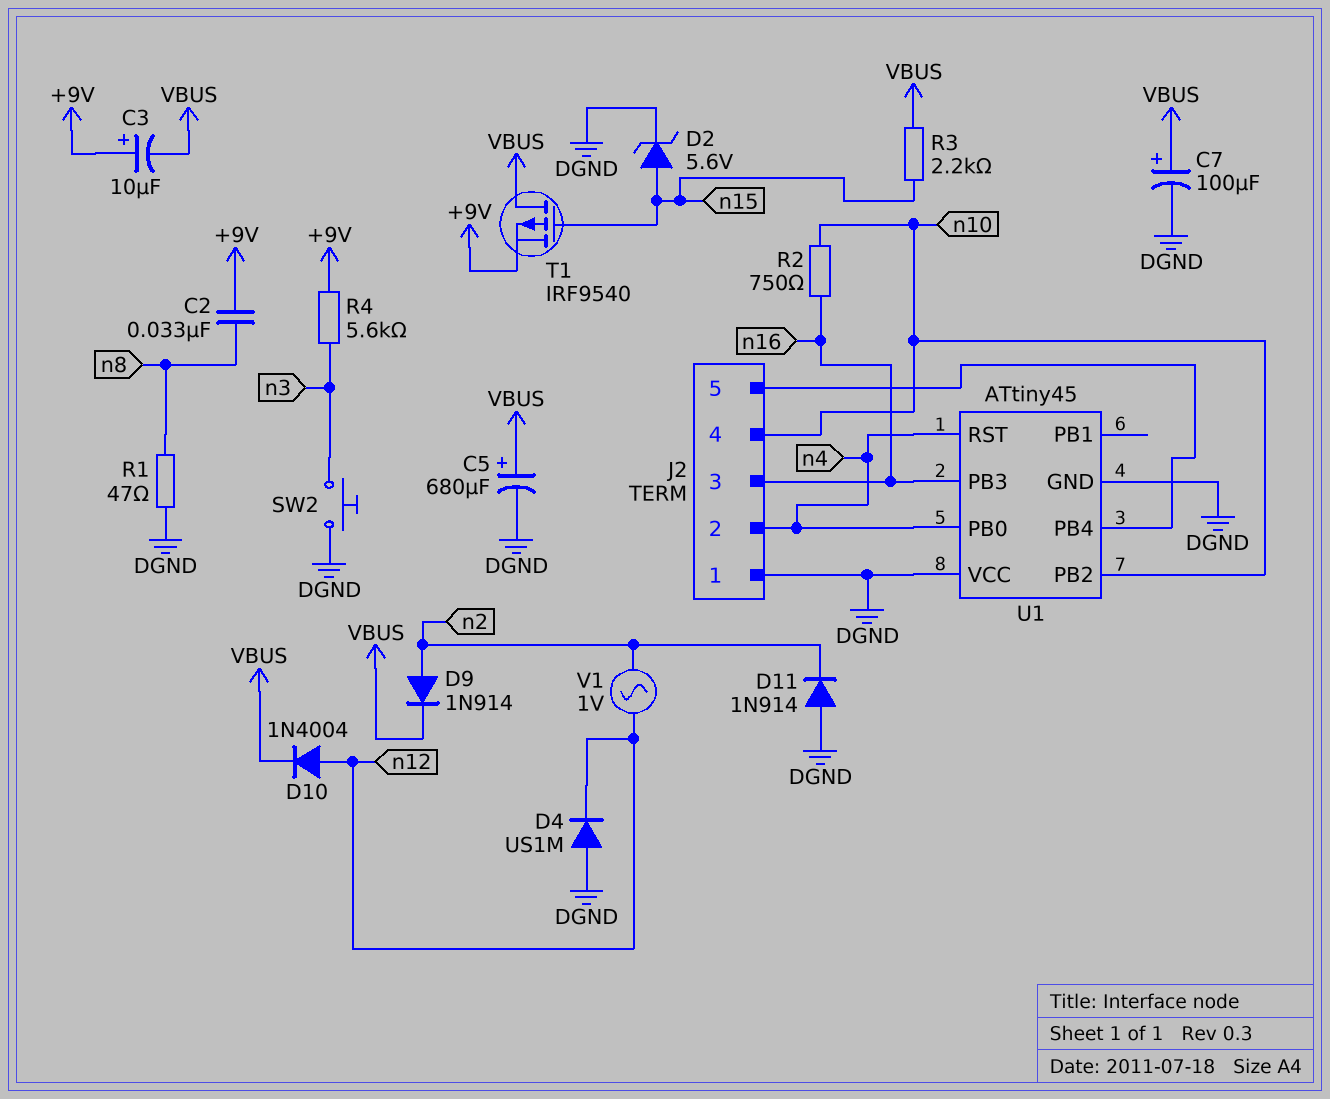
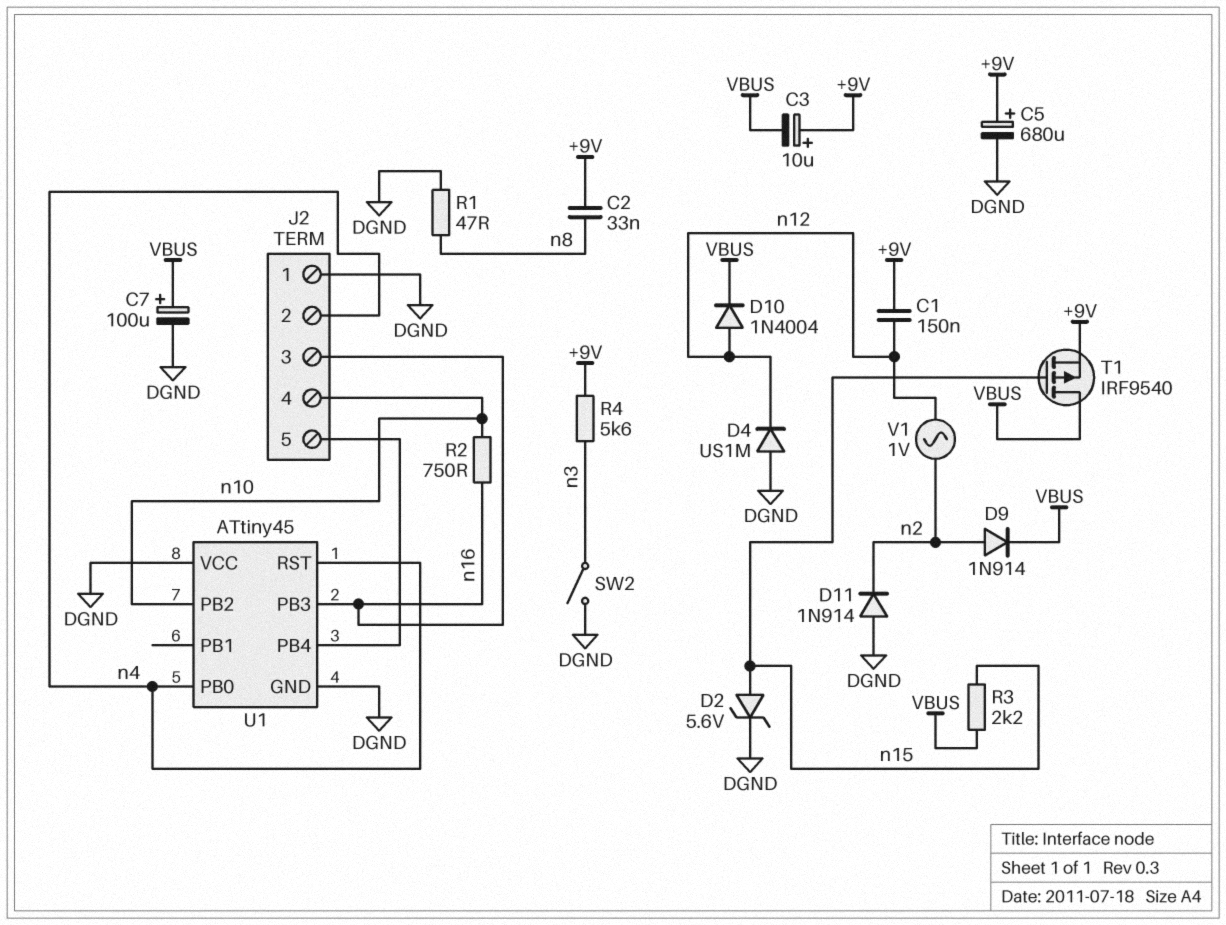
C1: none -> 150nF (+9V, n12)
C5: 680uF (plus VBUS, minus DGND) -> 680uF (plus +9V, minus DGND)
SW2: button (DGND, n3) -> switch (DGND, n3)

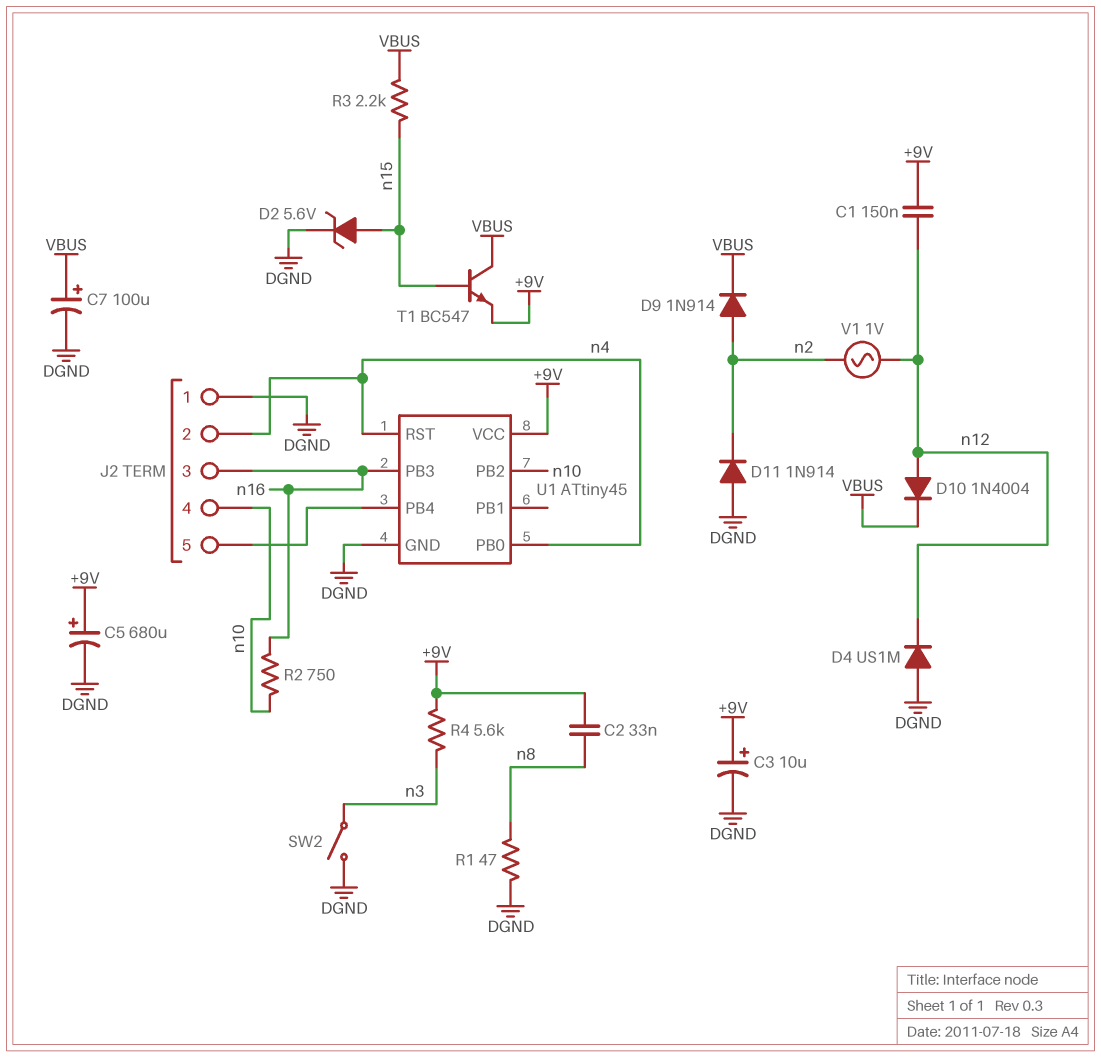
C3: 10uF (plus +9V, minus VBUS) -> 10uF (plus +9V, minus DGND)
T1: PMOS IRF9540 (G n15, D VBUS, S +9V) -> NPN BC547 (B n15, C VBUS, E +9V)
U1 pin VCC: DGND -> +9V

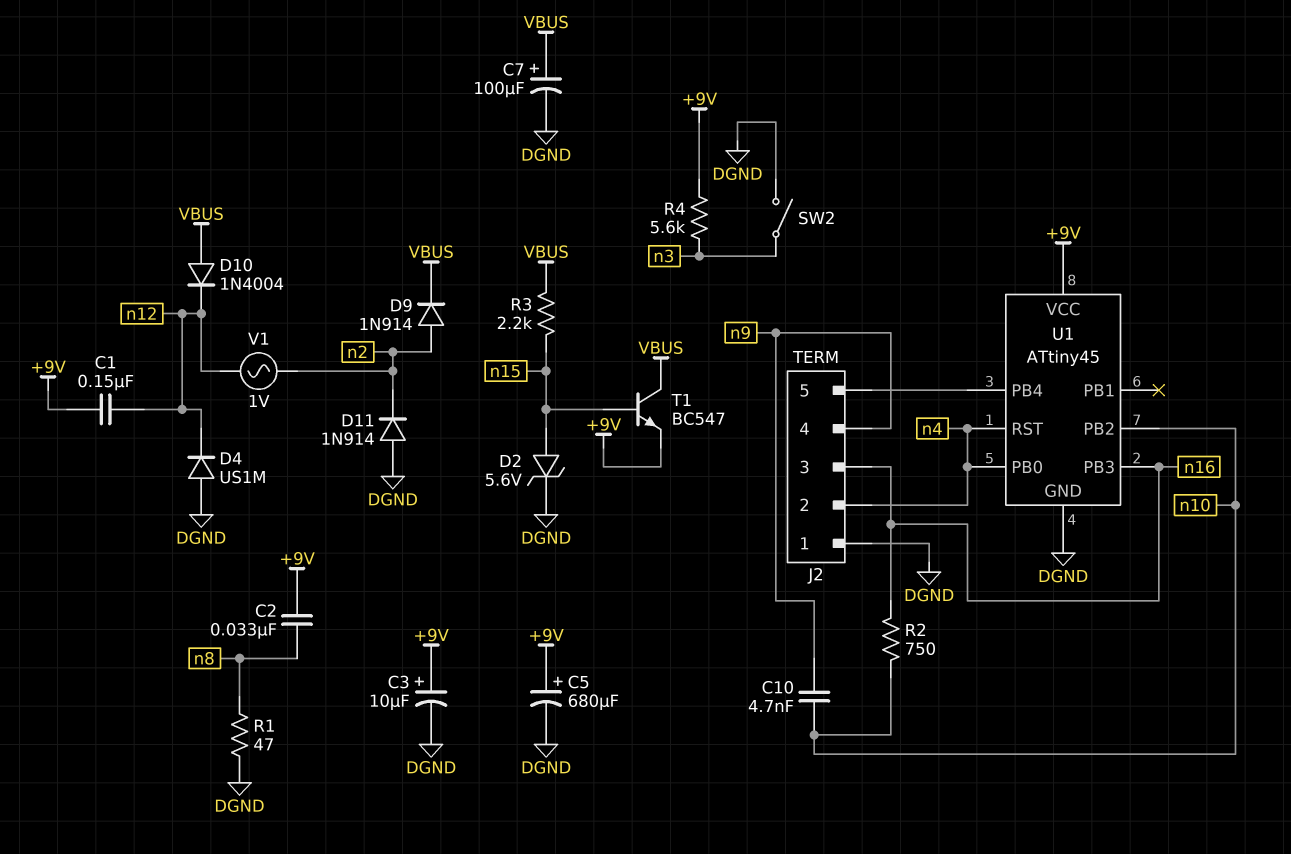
C10: none -> 4.7nF (n9, n10)
D10: diode 1N4004 (A n12, K VBUS) -> diode 1N4004 (A VBUS, K n12)
J2 pin 4: n10 -> n9

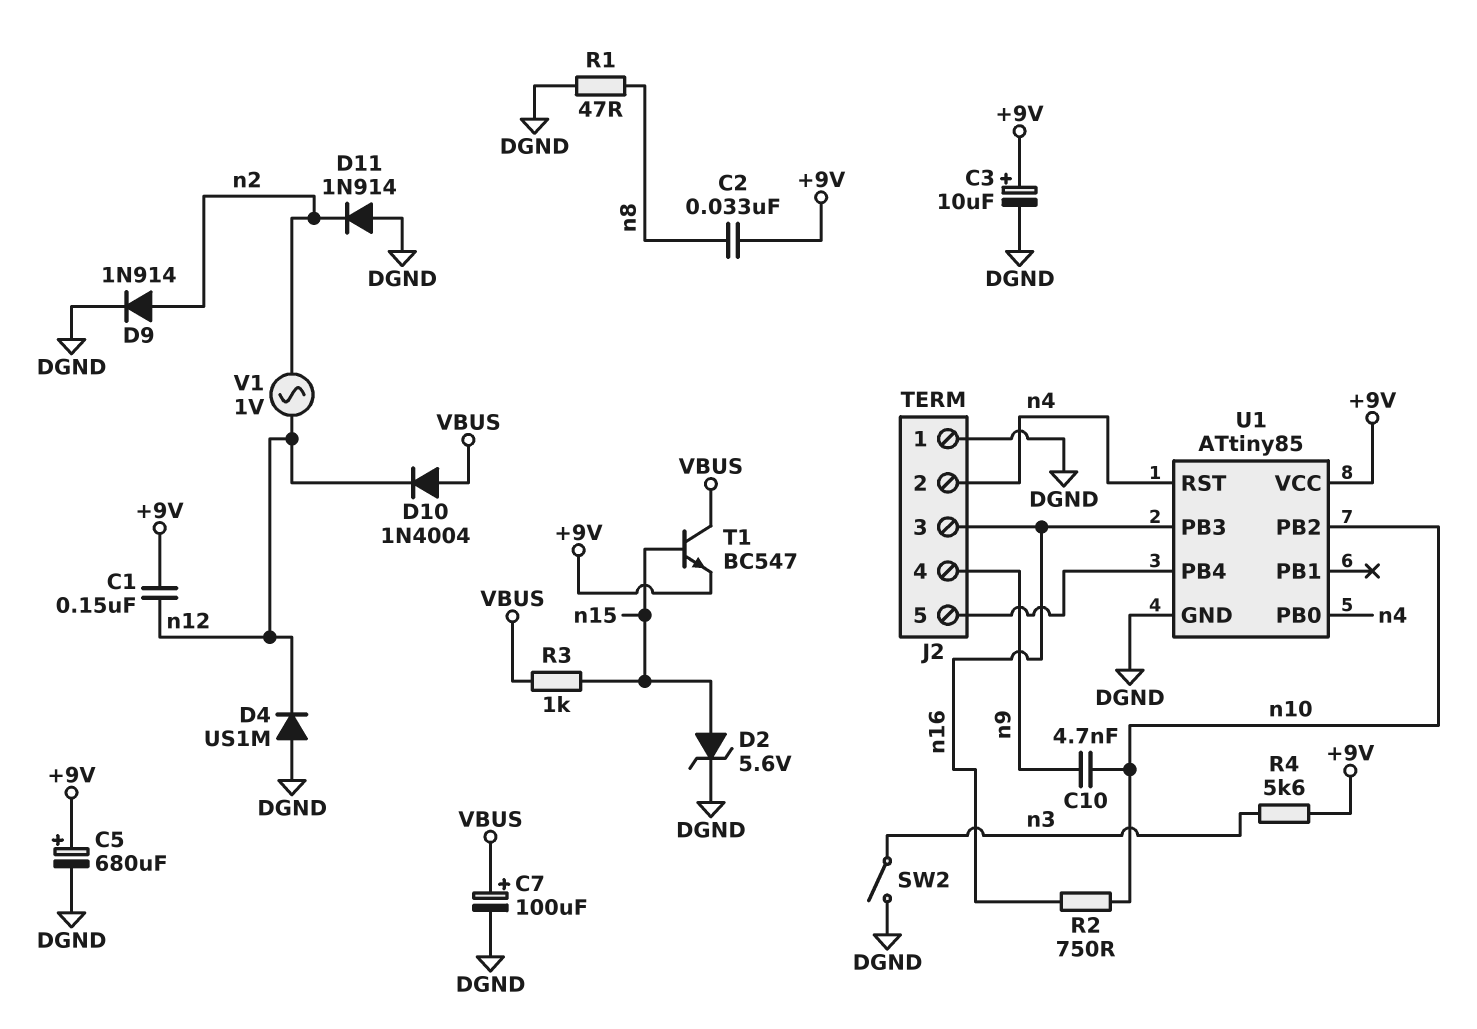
D9: diode 1N914 (A n2, K VBUS) -> diode 1N914 (A n2, K DGND)
R3: 2.2k (VBUS, n15) -> 1k (VBUS, n15)
U1: ATtiny45 -> ATtiny85

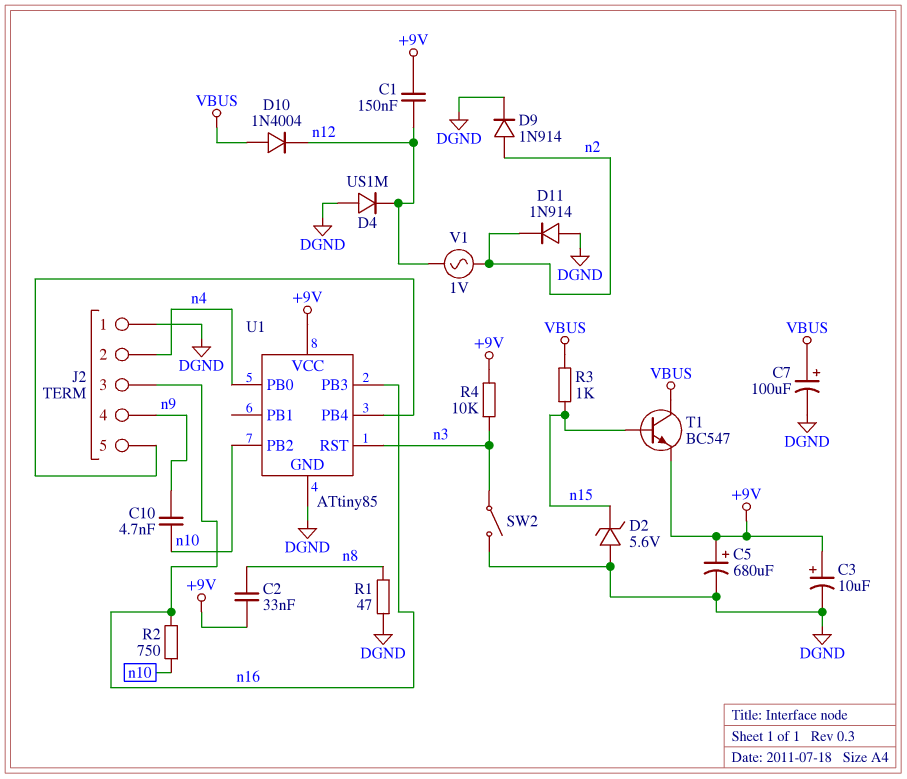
D2: zener 5.6V (A n15, K DGND) -> zener 5.6V (A DGND, K n15)
R4: 5.6k (+9V, n3) -> 10k (+9V, n3)
U1 pin RST: n4 -> n3

